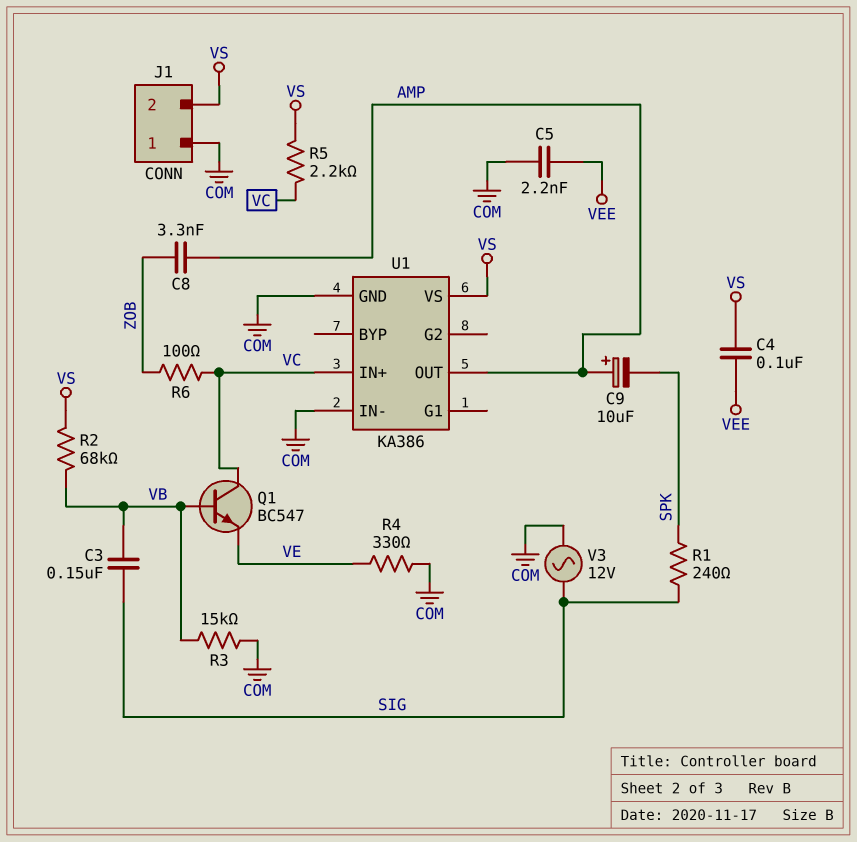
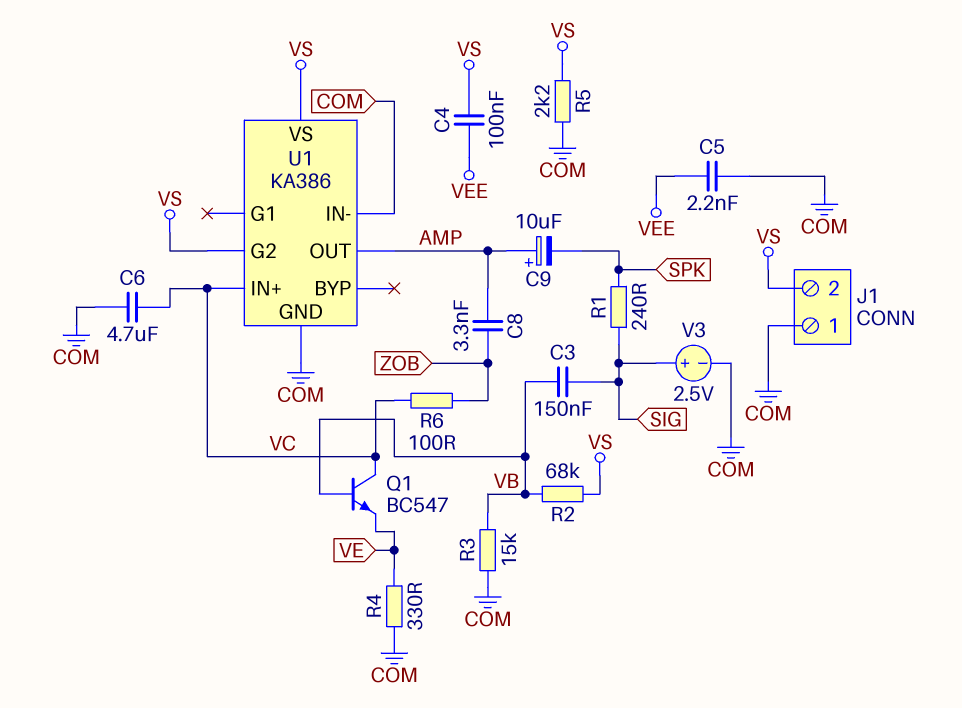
C6: none -> 4.7uF (COM, VC)
R5: 2.2k (VC, VS) -> 2.2k (COM, VS)
U1 pin G2: none -> VS
V3: AC 12V (COM, SIG) -> 2.5V (plus SIG, minus COM)

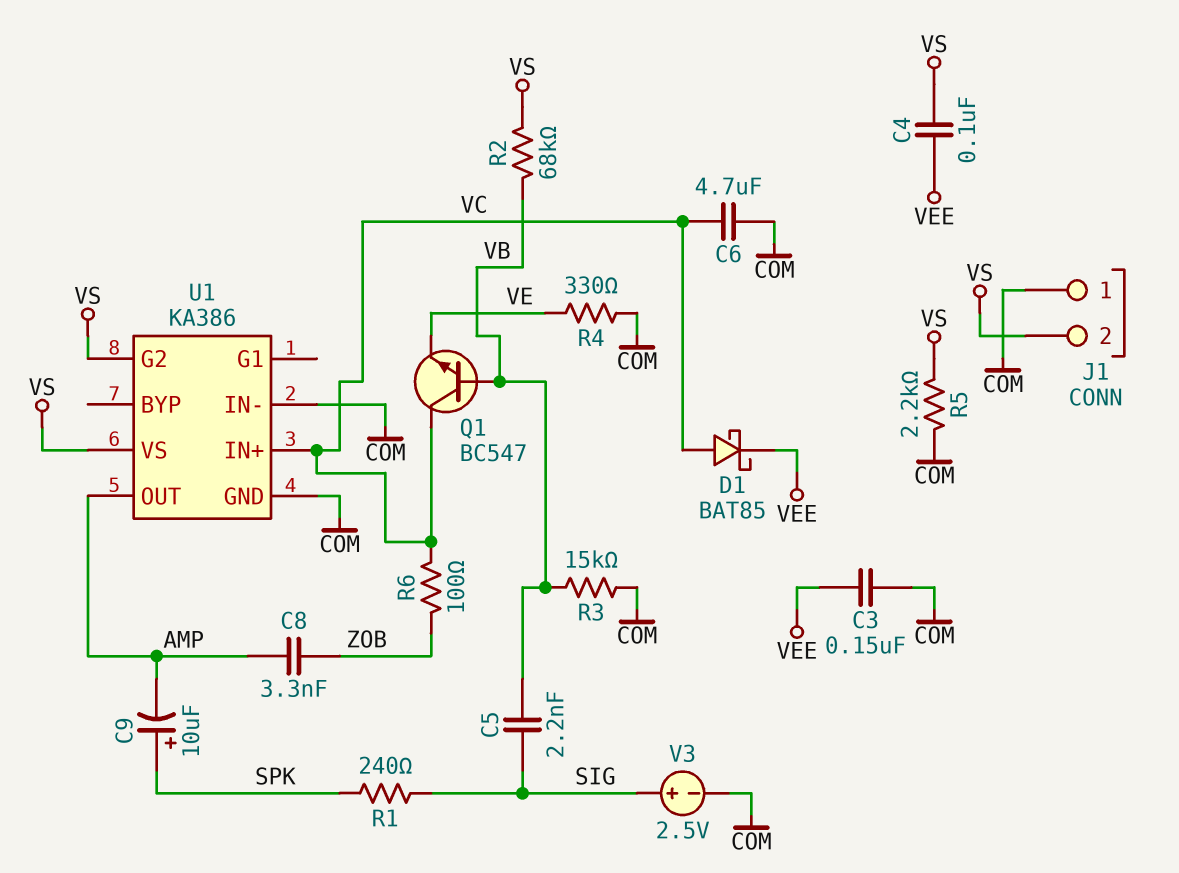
C3: 150nF (SIG, VB) -> 150nF (COM, VEE)
C5: 2.2nF (COM, VEE) -> 2.2nF (SIG, VB)
C9: 10uF (plus AMP, minus SPK) -> 10uF (plus SPK, minus AMP)
D1: none -> schottky BAT85 (A VC, K VEE)

